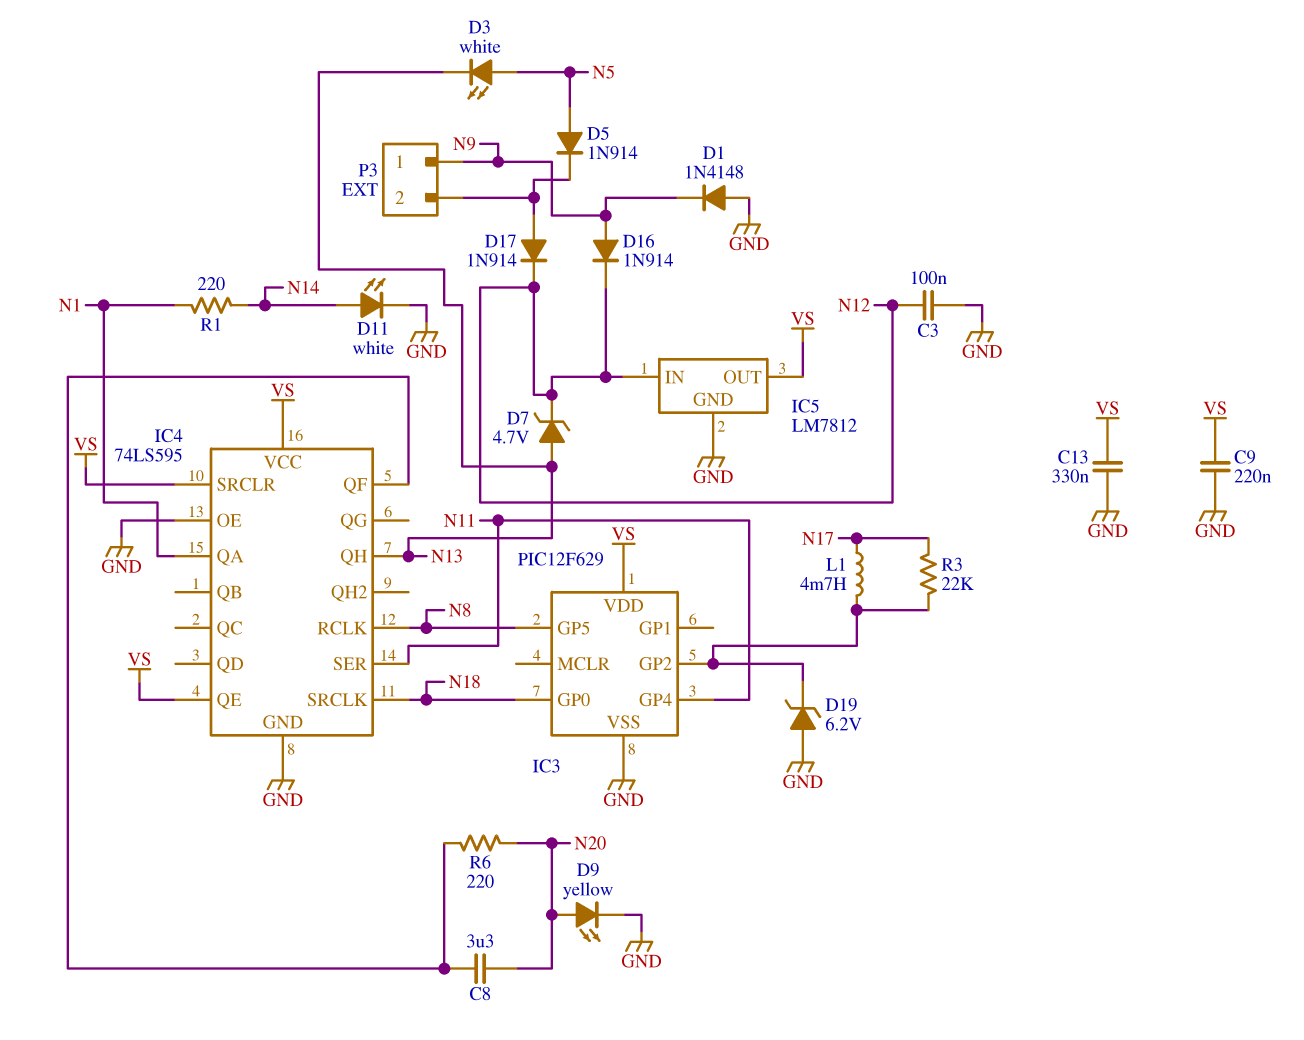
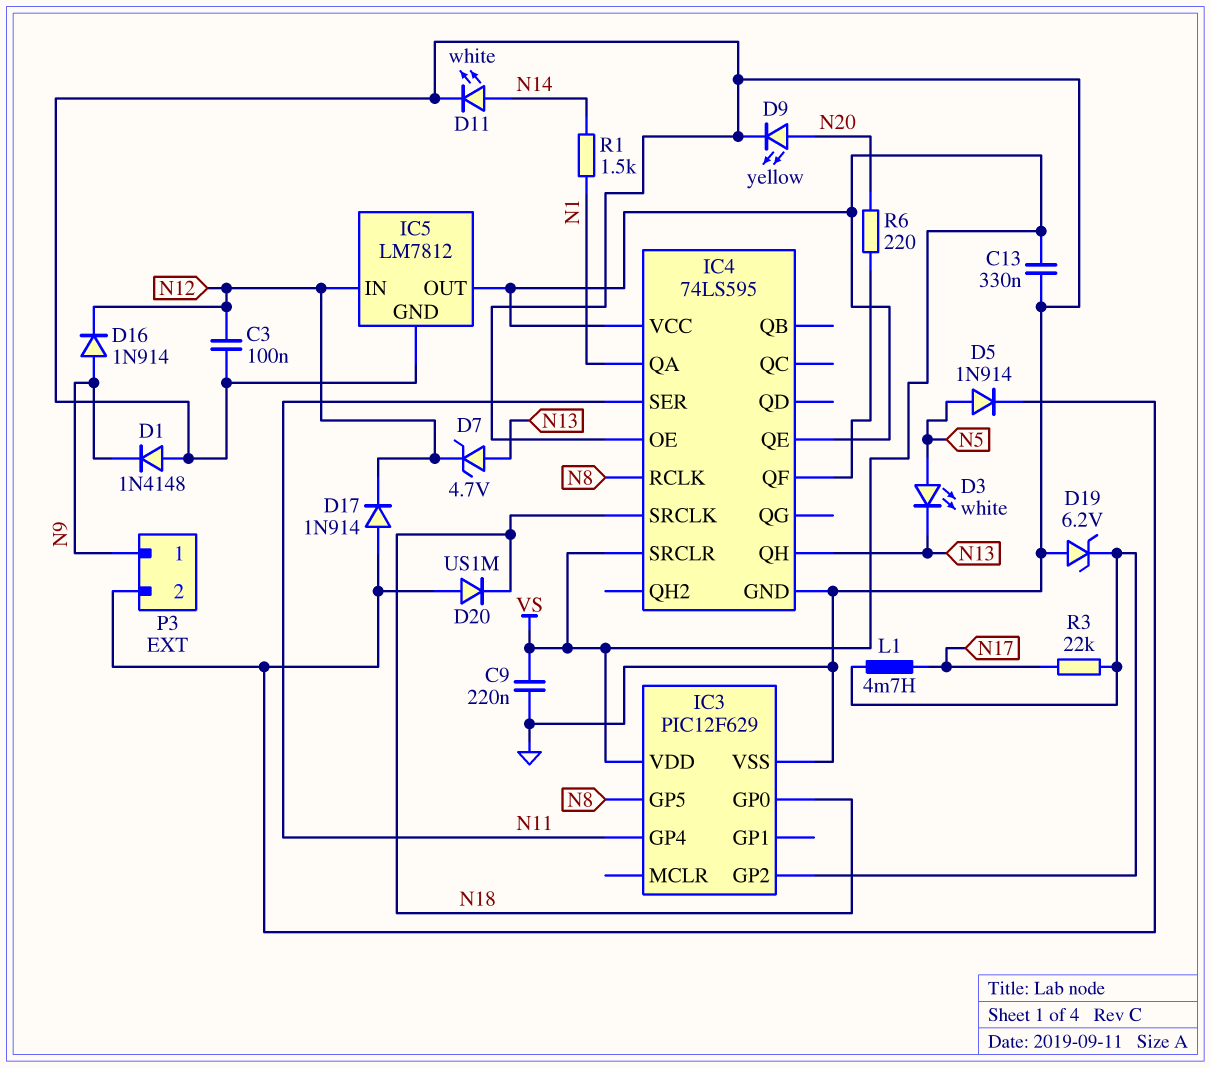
C8: 3.3uF (IC4/QF, N20) -> none
D20: none -> diode US1M (A P3/2, K N18)
R1: 220 (N1, N14) -> 1.5k (N1, N14)

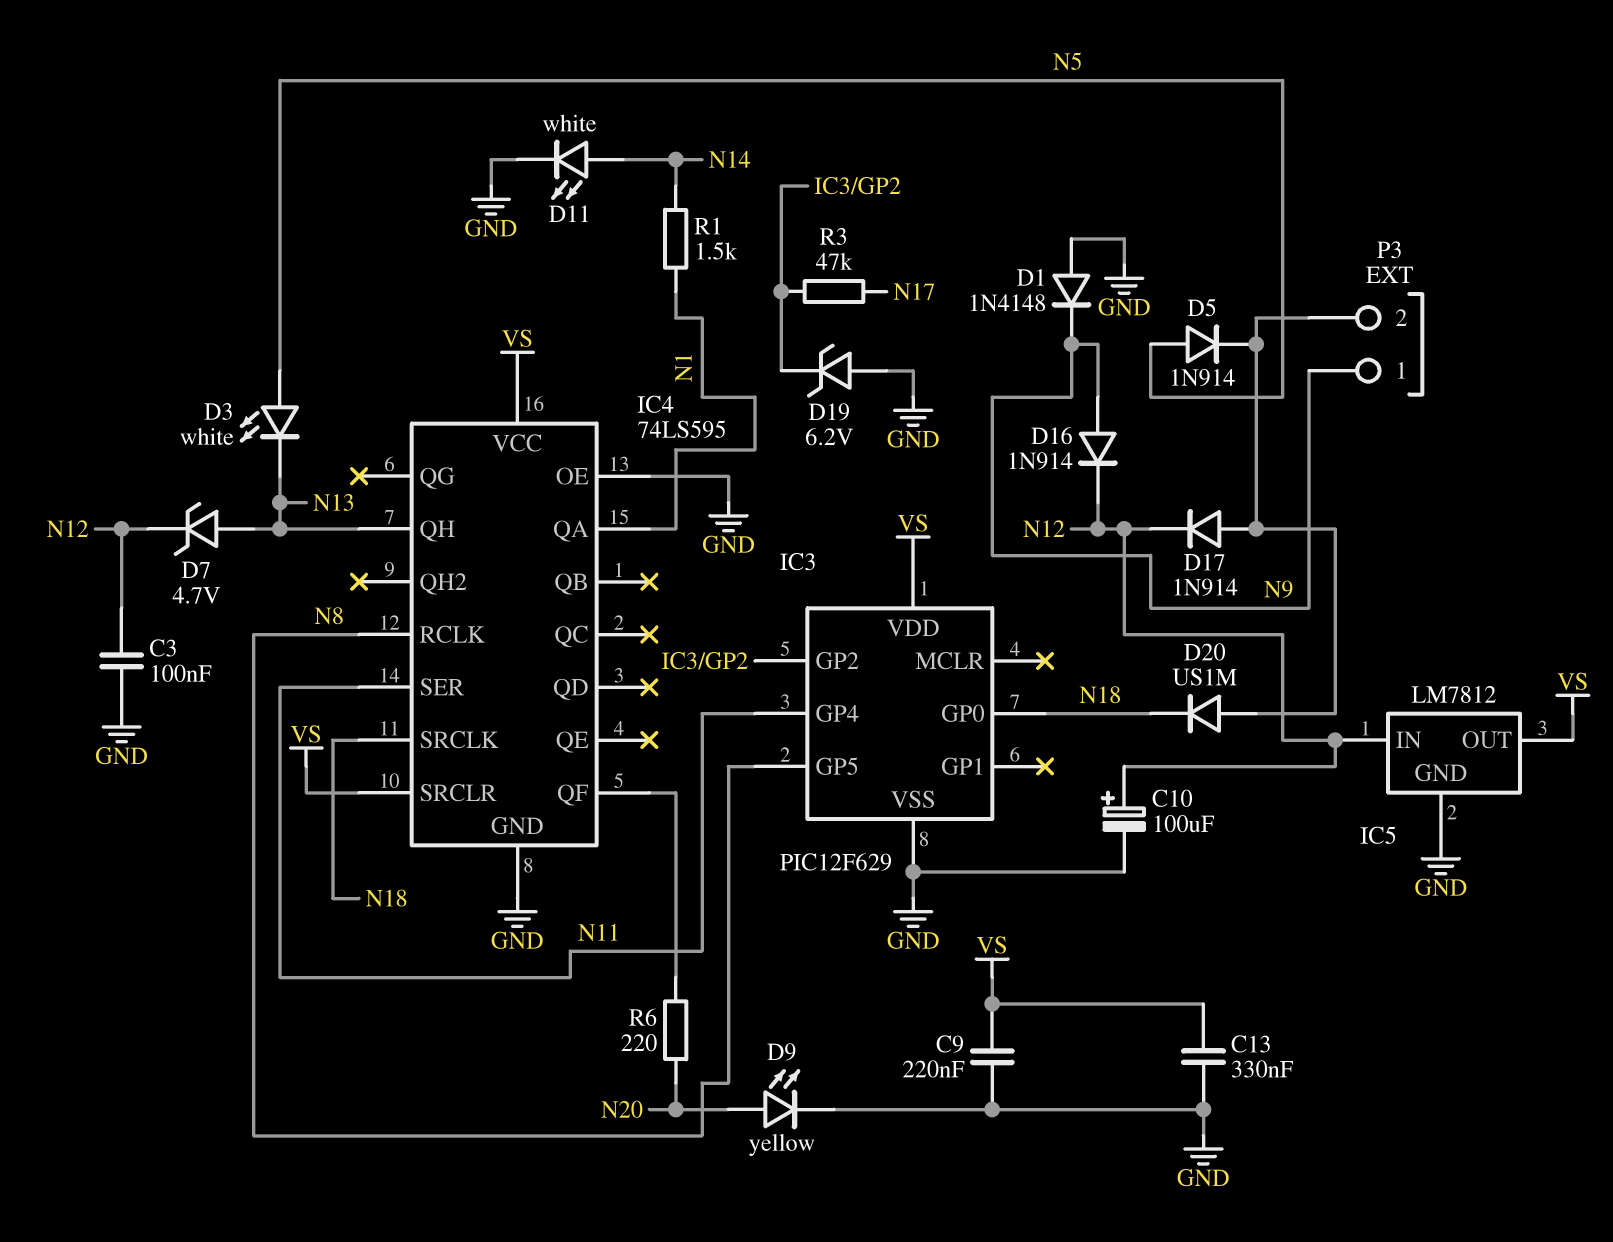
C10: none -> 100uF (plus N12, minus GND)
IC4 pin QE: VS -> none
L1: 4.7mH (IC3/GP2, N17) -> none
R3: 22k (IC3/GP2, N17) -> 47k (IC3/GP2, N17)

